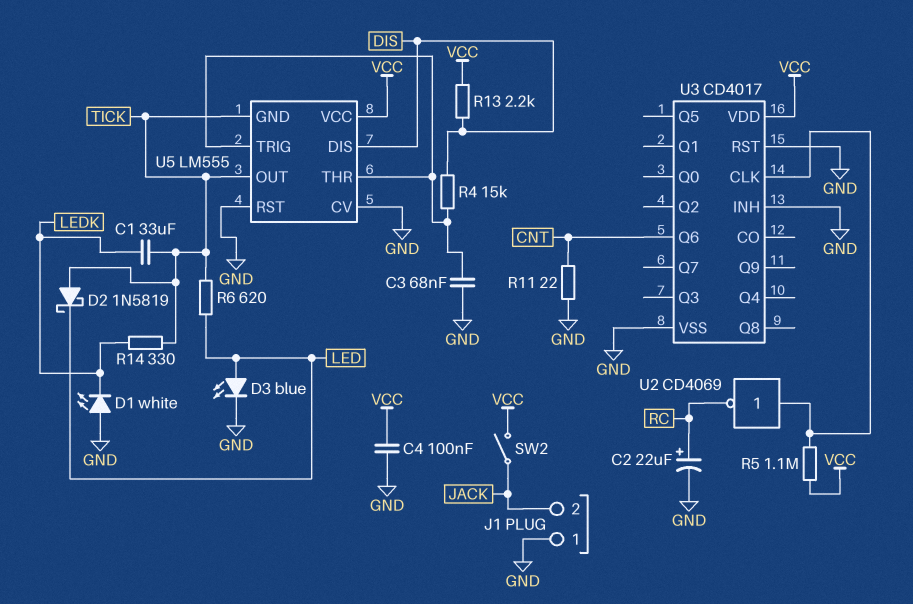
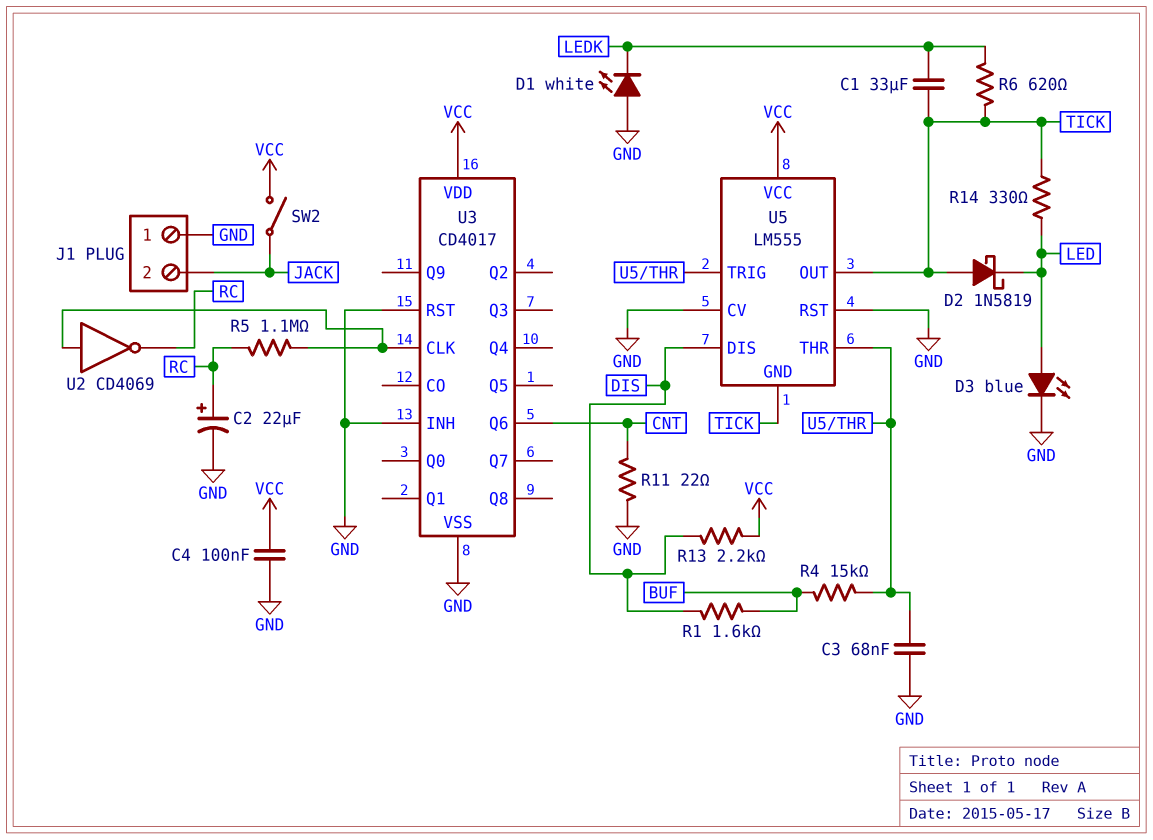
R1: none -> 1.6k (BUF, DIS)
R4: 15k (DIS, U5/THR) -> 15k (BUF, U5/THR)
R5: 1.1M (U3/CLK, VCC) -> 1.1M (RC, U3/CLK)
R6: 620 (LED, TICK) -> 620 (LEDK, TICK)
R14: 330 (LEDK, TICK) -> 330 (LED, TICK)

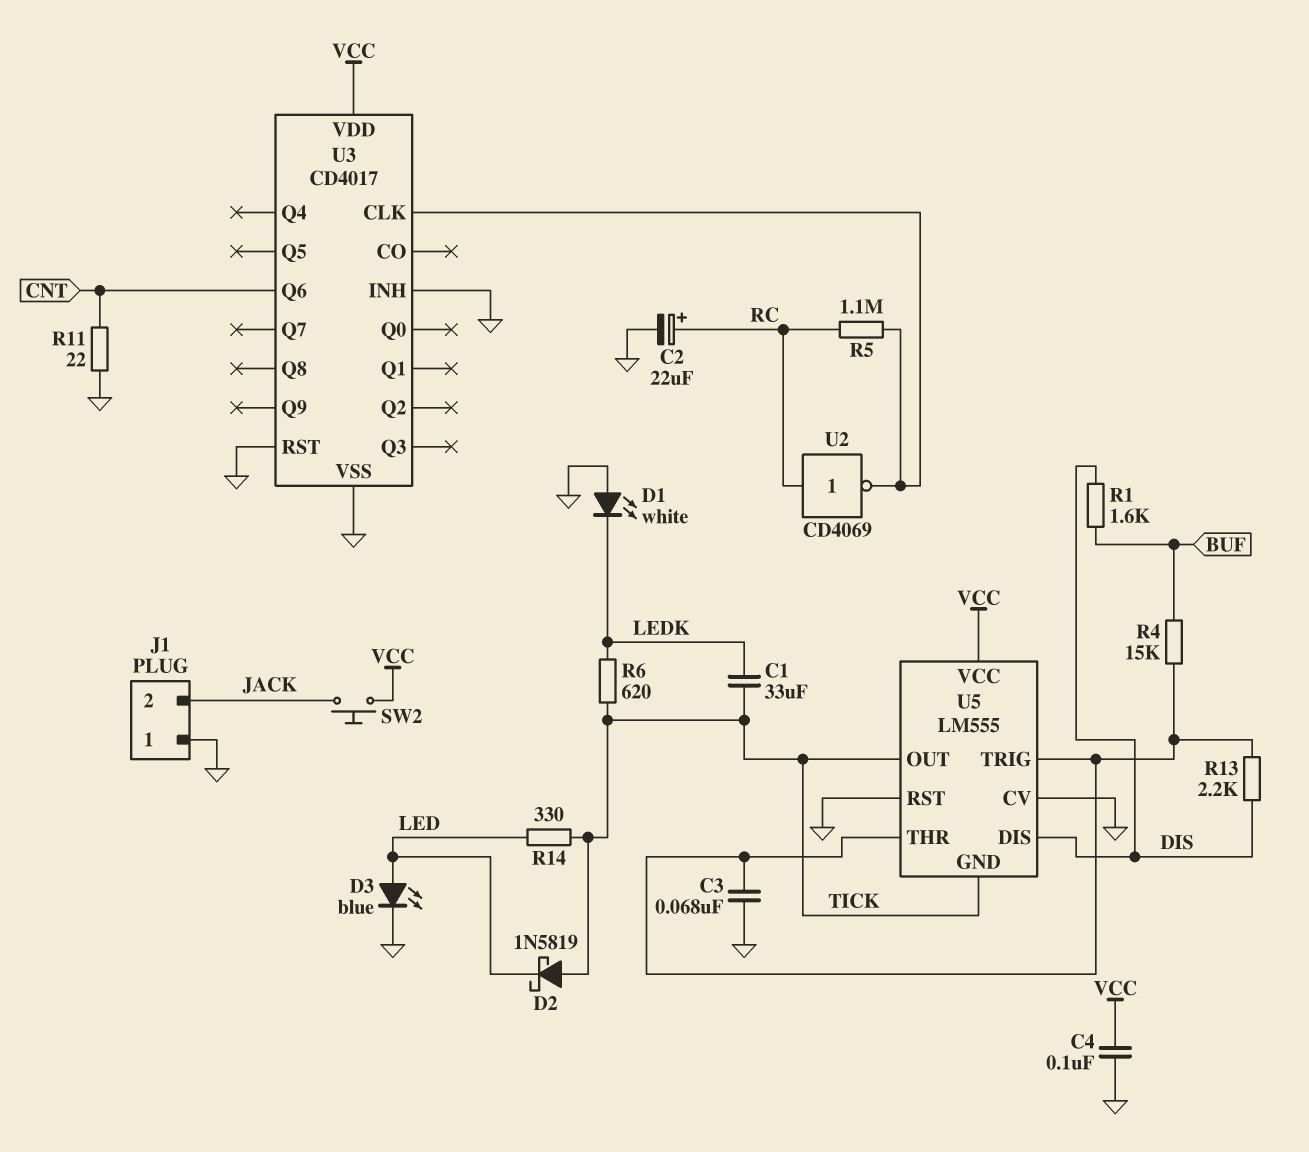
R13: 2.2k (DIS, VCC) -> 2.2k (DIS, U5/THR)
SW2: switch (JACK, VCC) -> button (JACK, VCC)
U2: NOT CD4069 (in U3/CLK, out RC) -> NOT CD4069 (in RC, out U3/CLK)

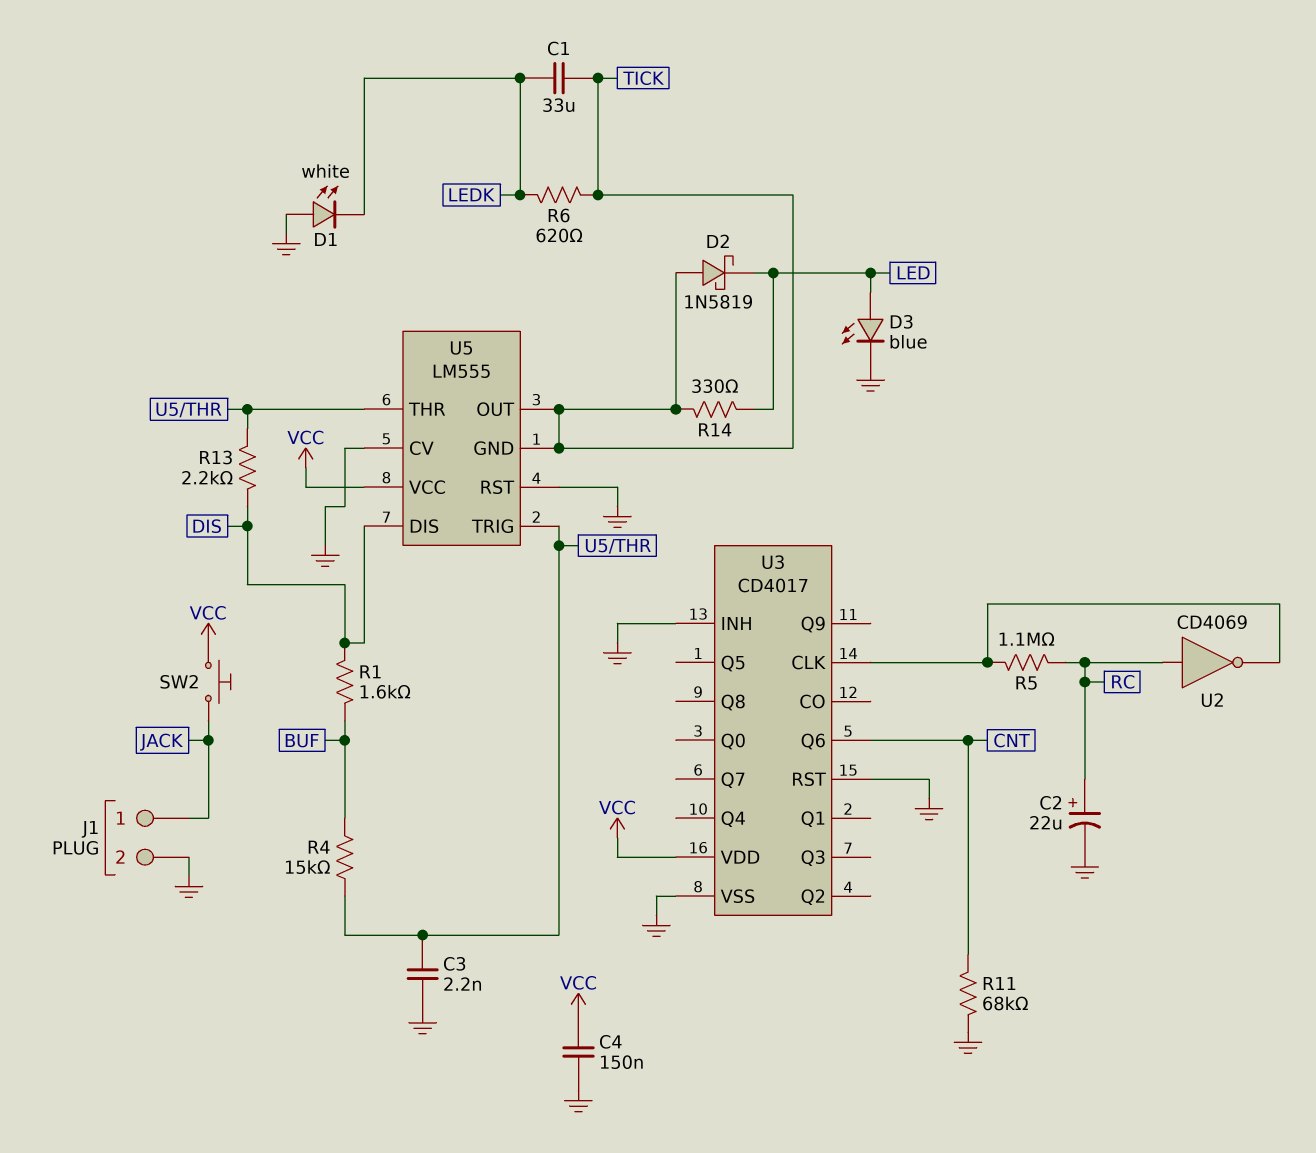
C3: 68nF (GND, U5/THR) -> 2.2nF (GND, U5/THR)
C4: 100nF (GND, VCC) -> 150nF (GND, VCC)
J1 pin 1: GND -> JACK
J1 pin 2: JACK -> GND
R11: 22 (CNT, GND) -> 68k (CNT, GND)

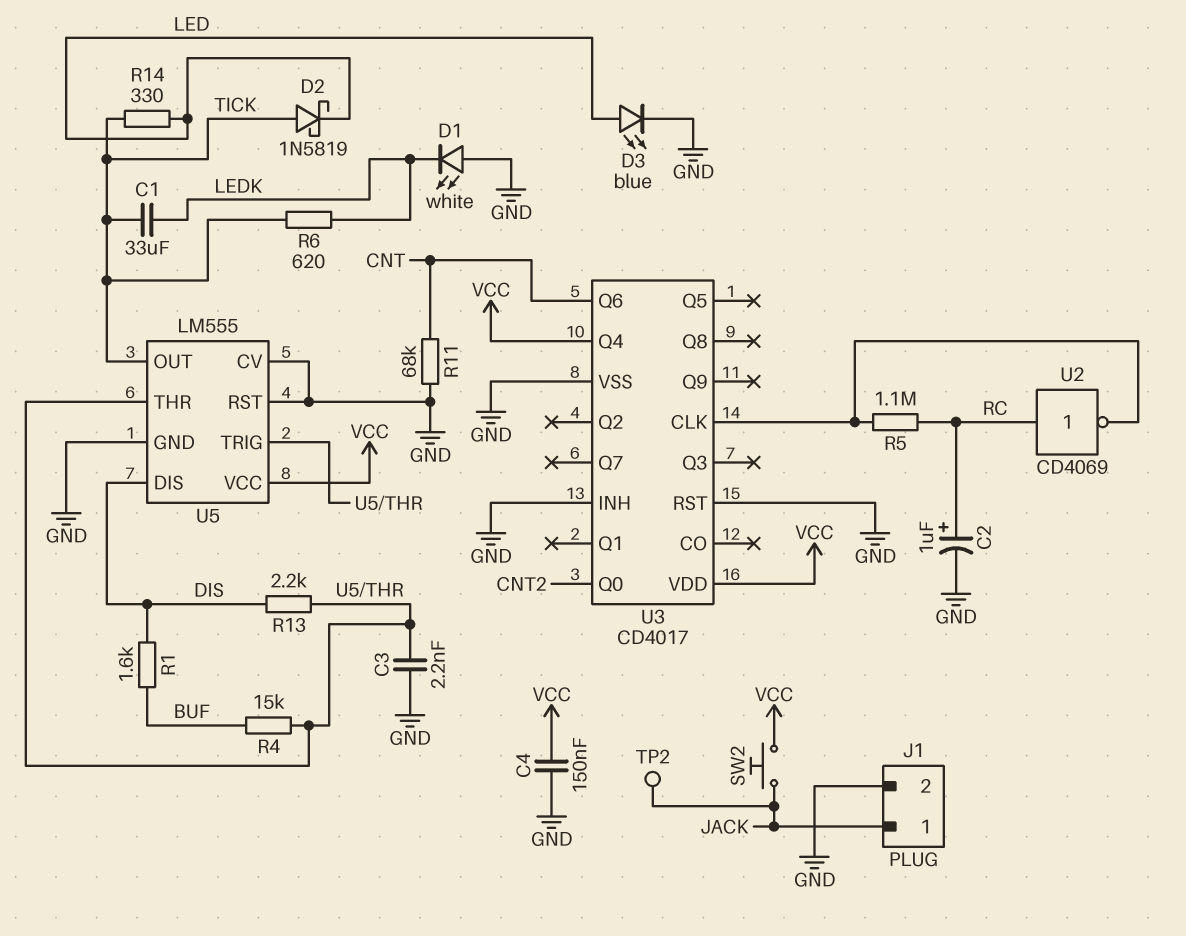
C2: 22uF (plus RC, minus GND) -> 1uF (plus RC, minus GND)
TP2: none -> test point (JACK)
U3 pin Q0: none -> CNT2
U3 pin Q4: none -> VCC
U5 pin GND: TICK -> GND

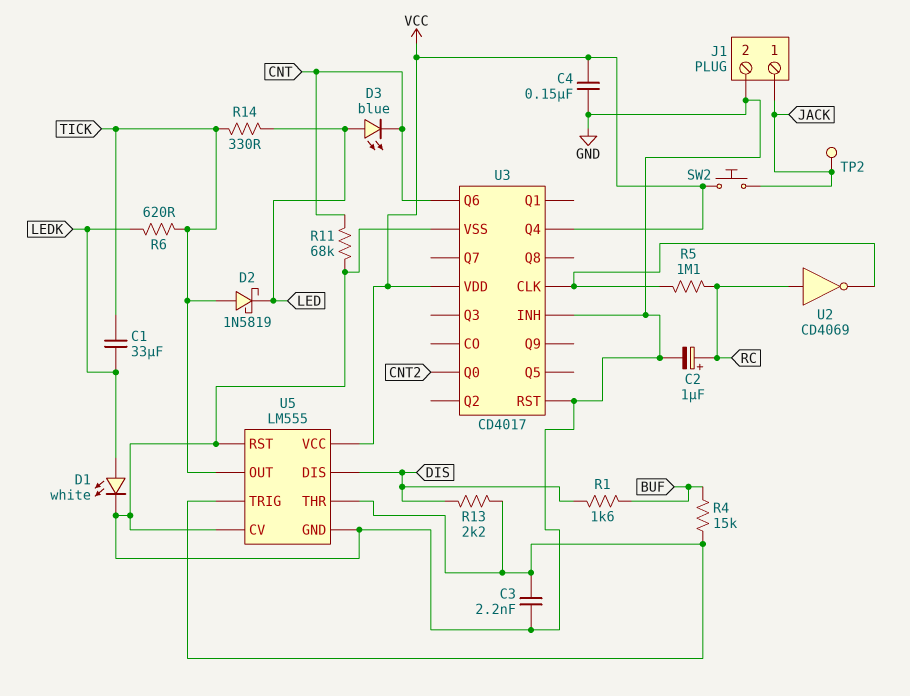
D1: LED white (A GND, K LEDK) -> LED white (A LEDK, K GND)
D3: LED blue (A LED, K GND) -> LED blue (A LED, K CNT)

